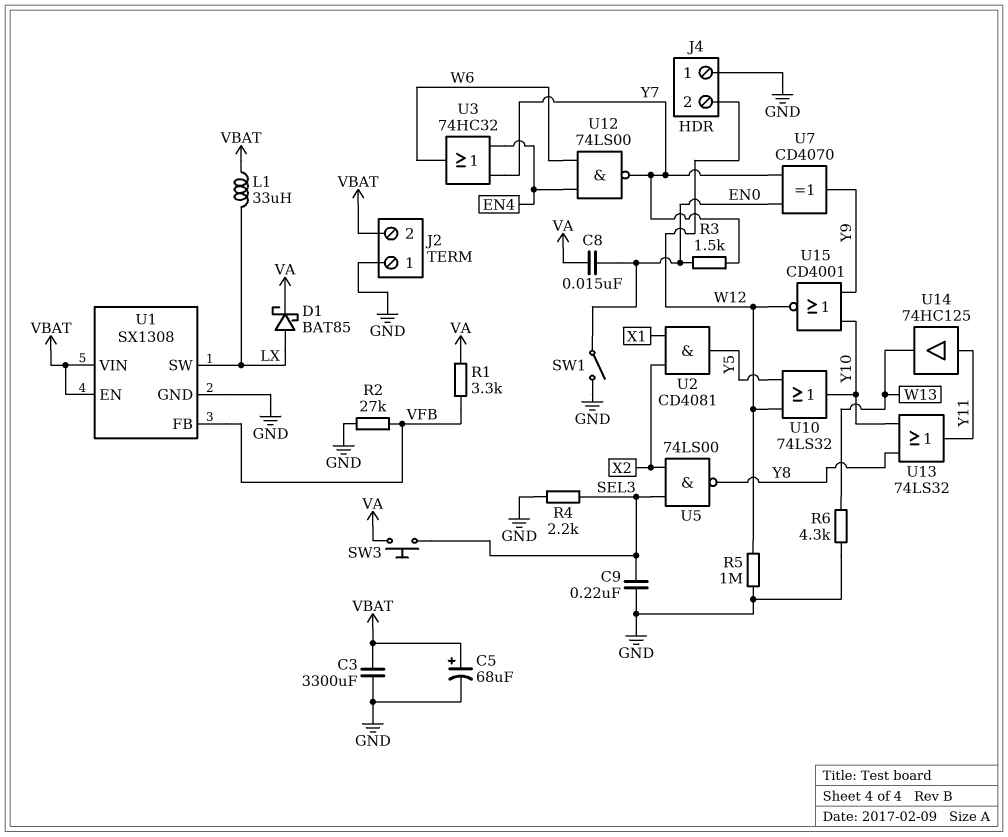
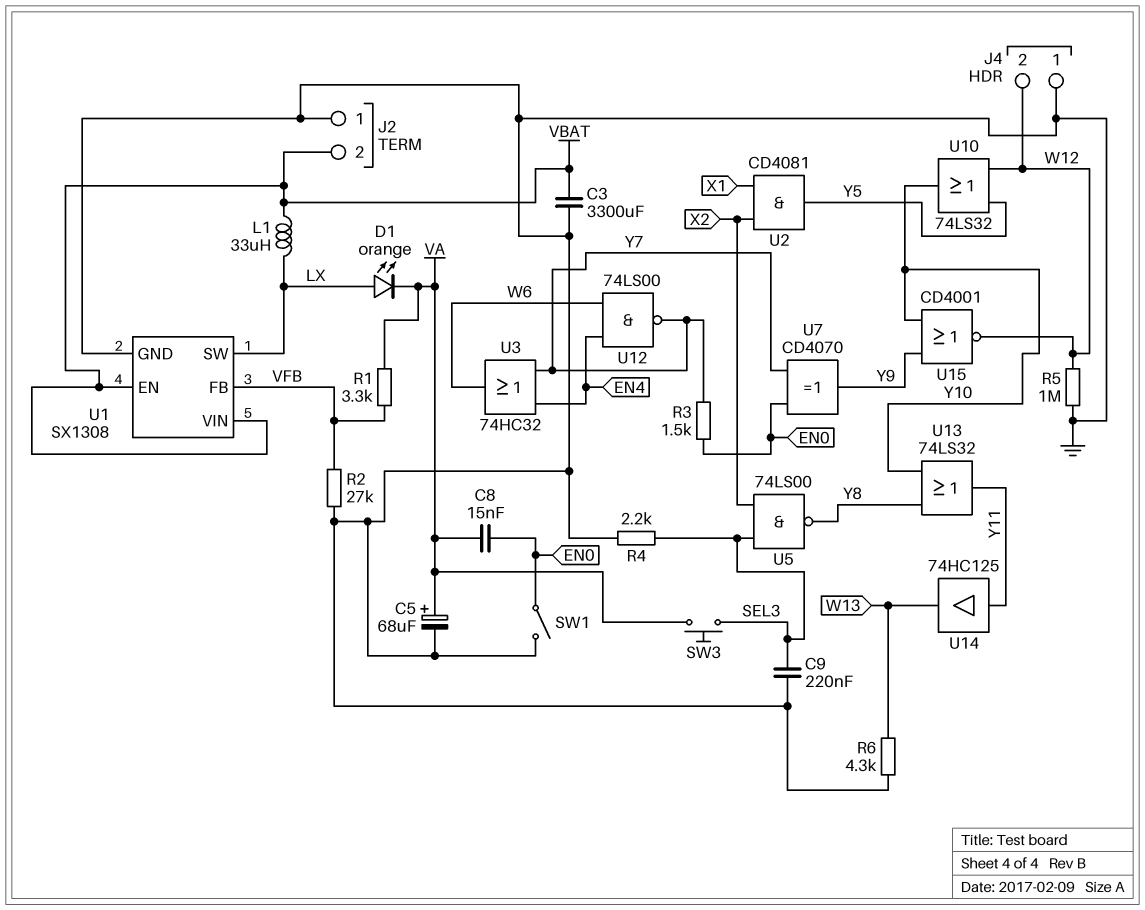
C5: 68uF (plus VBAT, minus GND) -> 68uF (plus VA, minus GND)
D1: schottky BAT85 (A LX, K VA) -> LED orange (A LX, K VA)

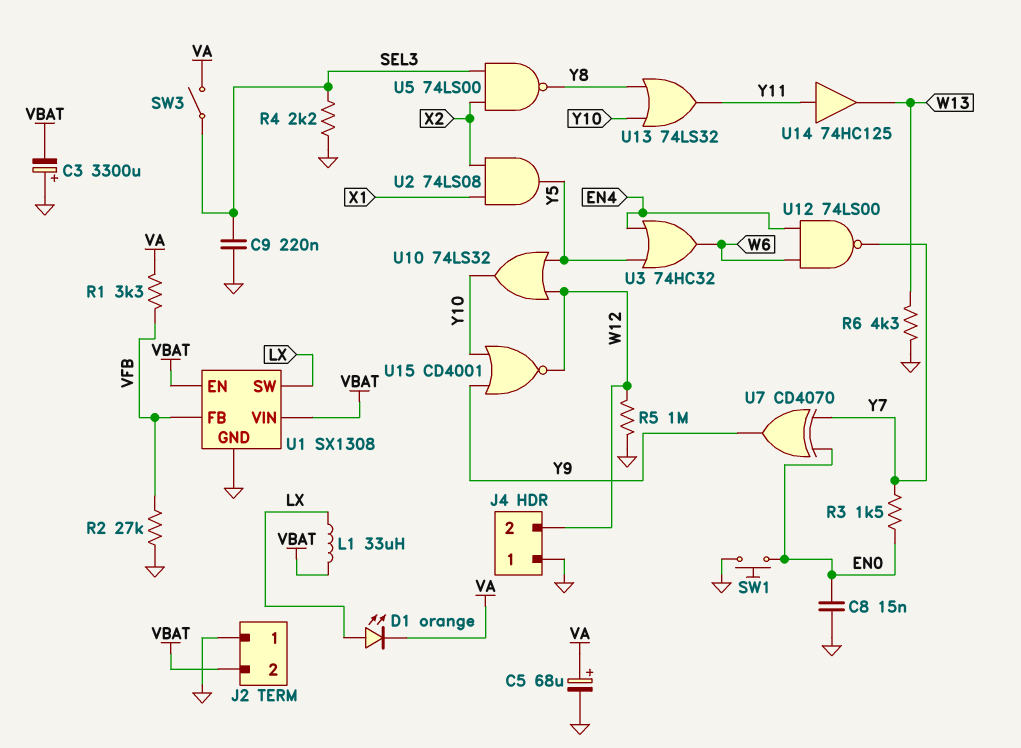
C3: 3300uF (GND, VBAT) -> 3300uF (plus GND, minus VBAT)
C8: 15nF (EN0, VA) -> 15nF (EN0, GND)
SW1: switch (EN0, GND) -> button (EN0, GND)
SW3: button (SEL3, VA) -> switch (SEL3, VA)
U2: AND CD4081 (in X1, in X2, out Y5) -> AND 74LS08 (in X1, in X2, out Y5)
U3: OR 74HC32 (in EN4, in Y7, out W6) -> OR 74HC32 (in EN4, in Y5, out W6)

